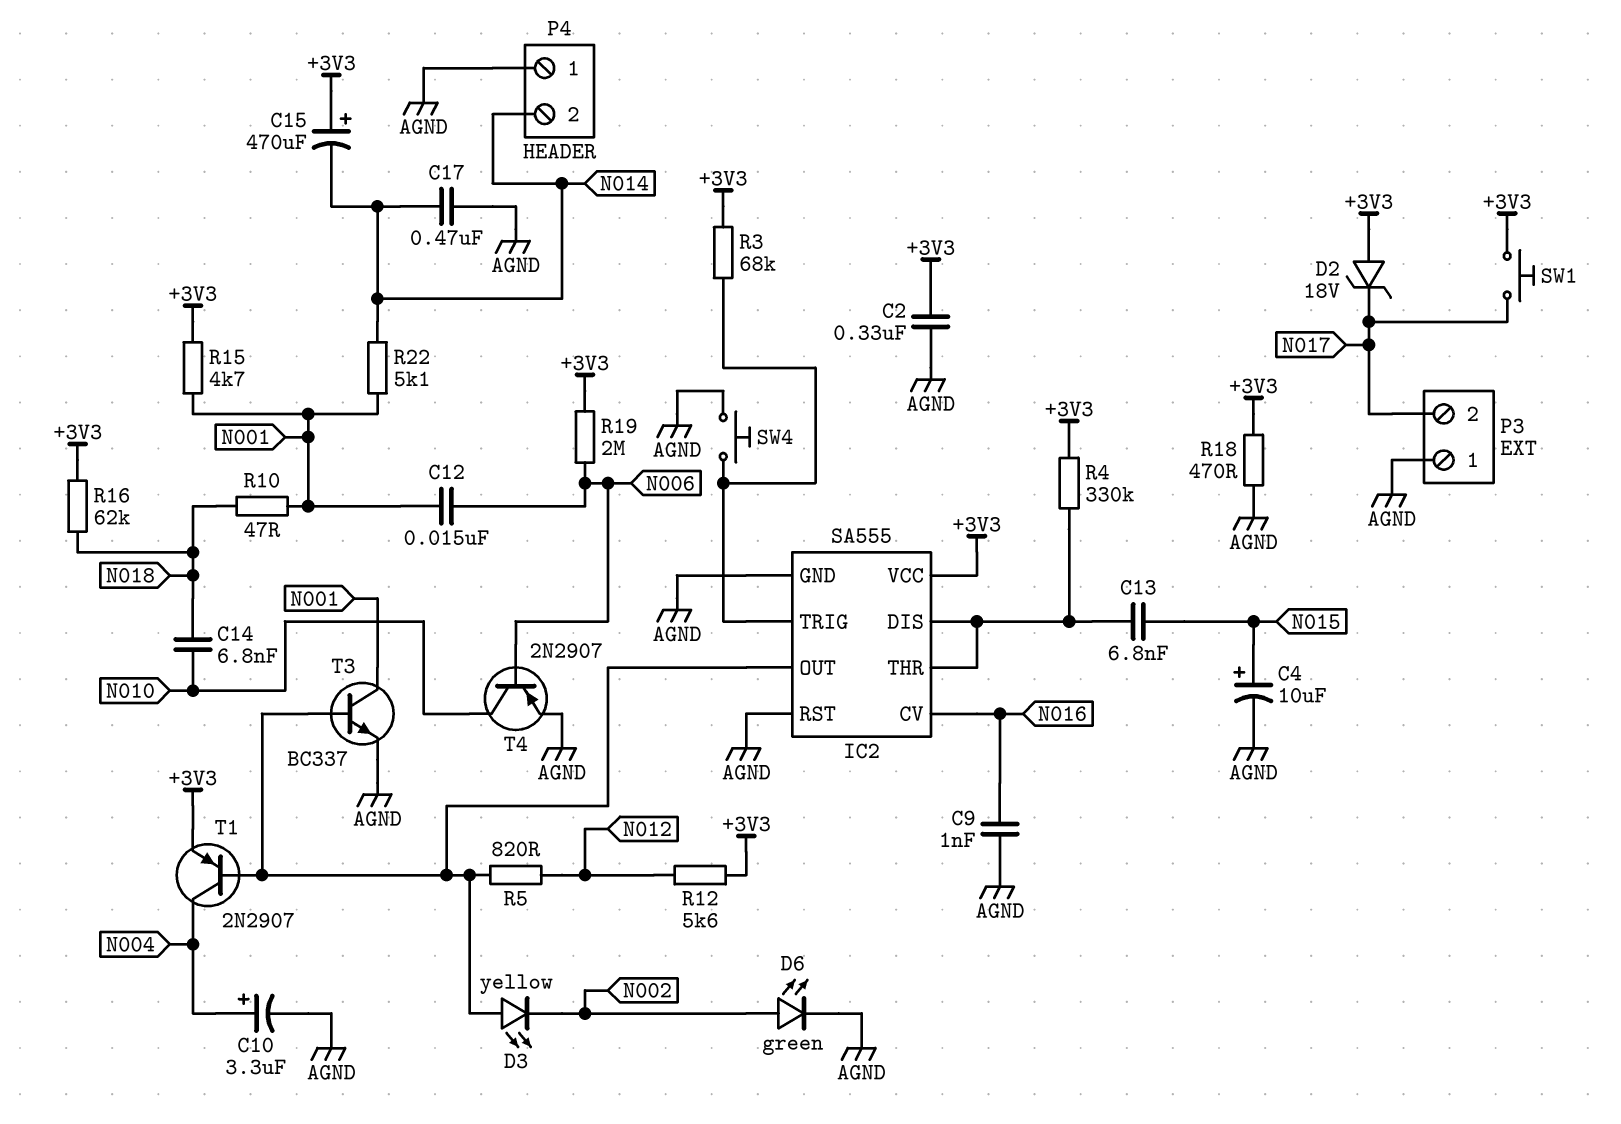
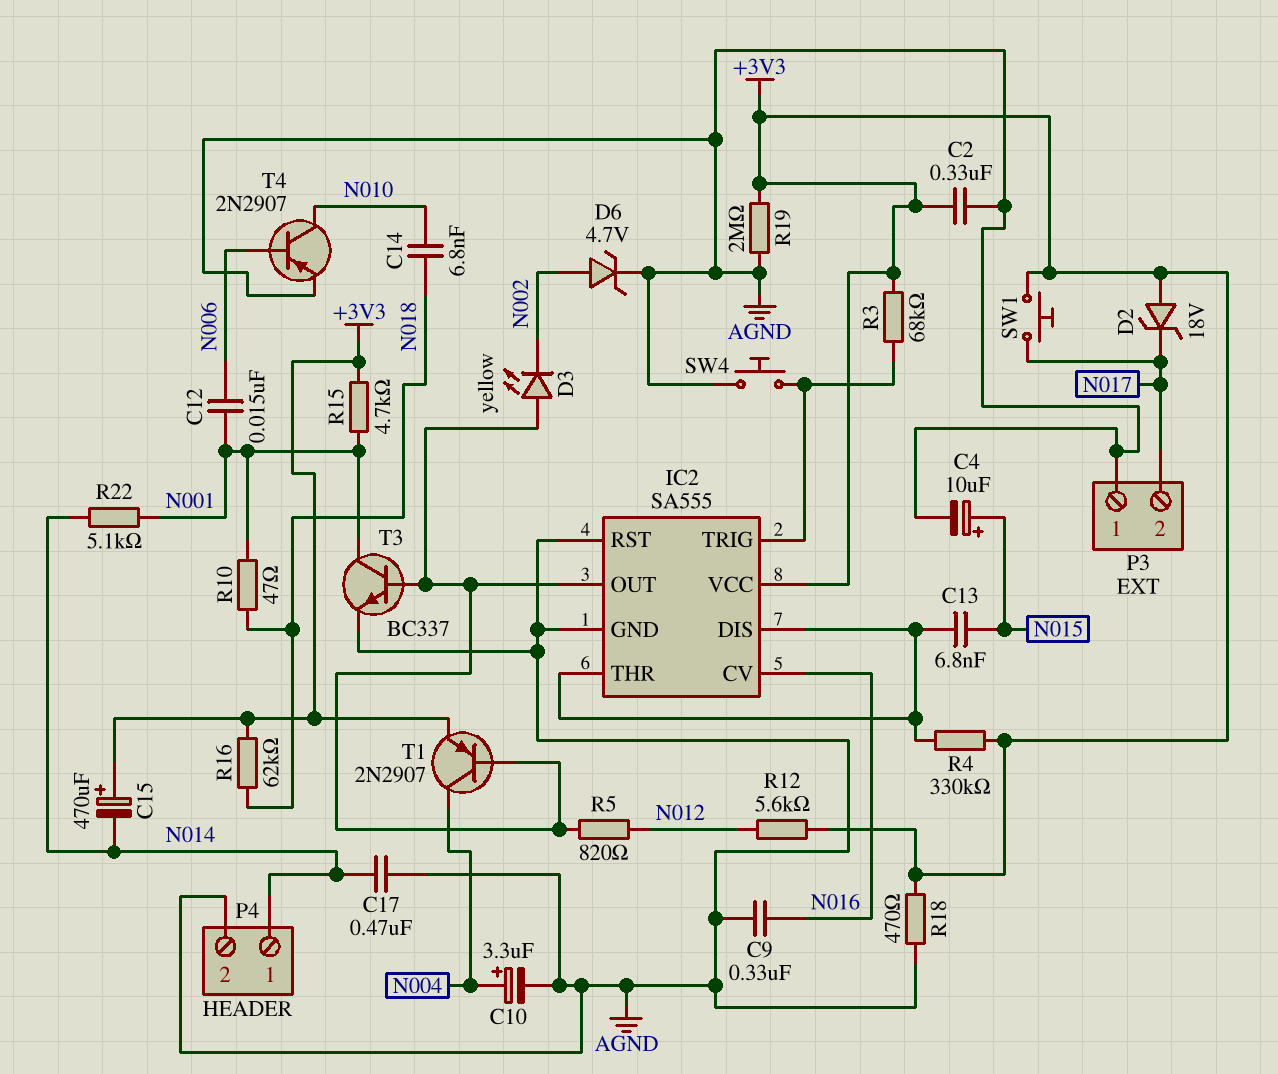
C9: 1nF (AGND, N016) -> 330nF (AGND, N016)
D6: LED green (A N002, K AGND) -> zener 4.7V (A N002, K AGND)
P4 pin 1: AGND -> N014
P4 pin 2: N014 -> AGND
R19: 2M (+3V3, N006) -> 2M (+3V3, AGND)

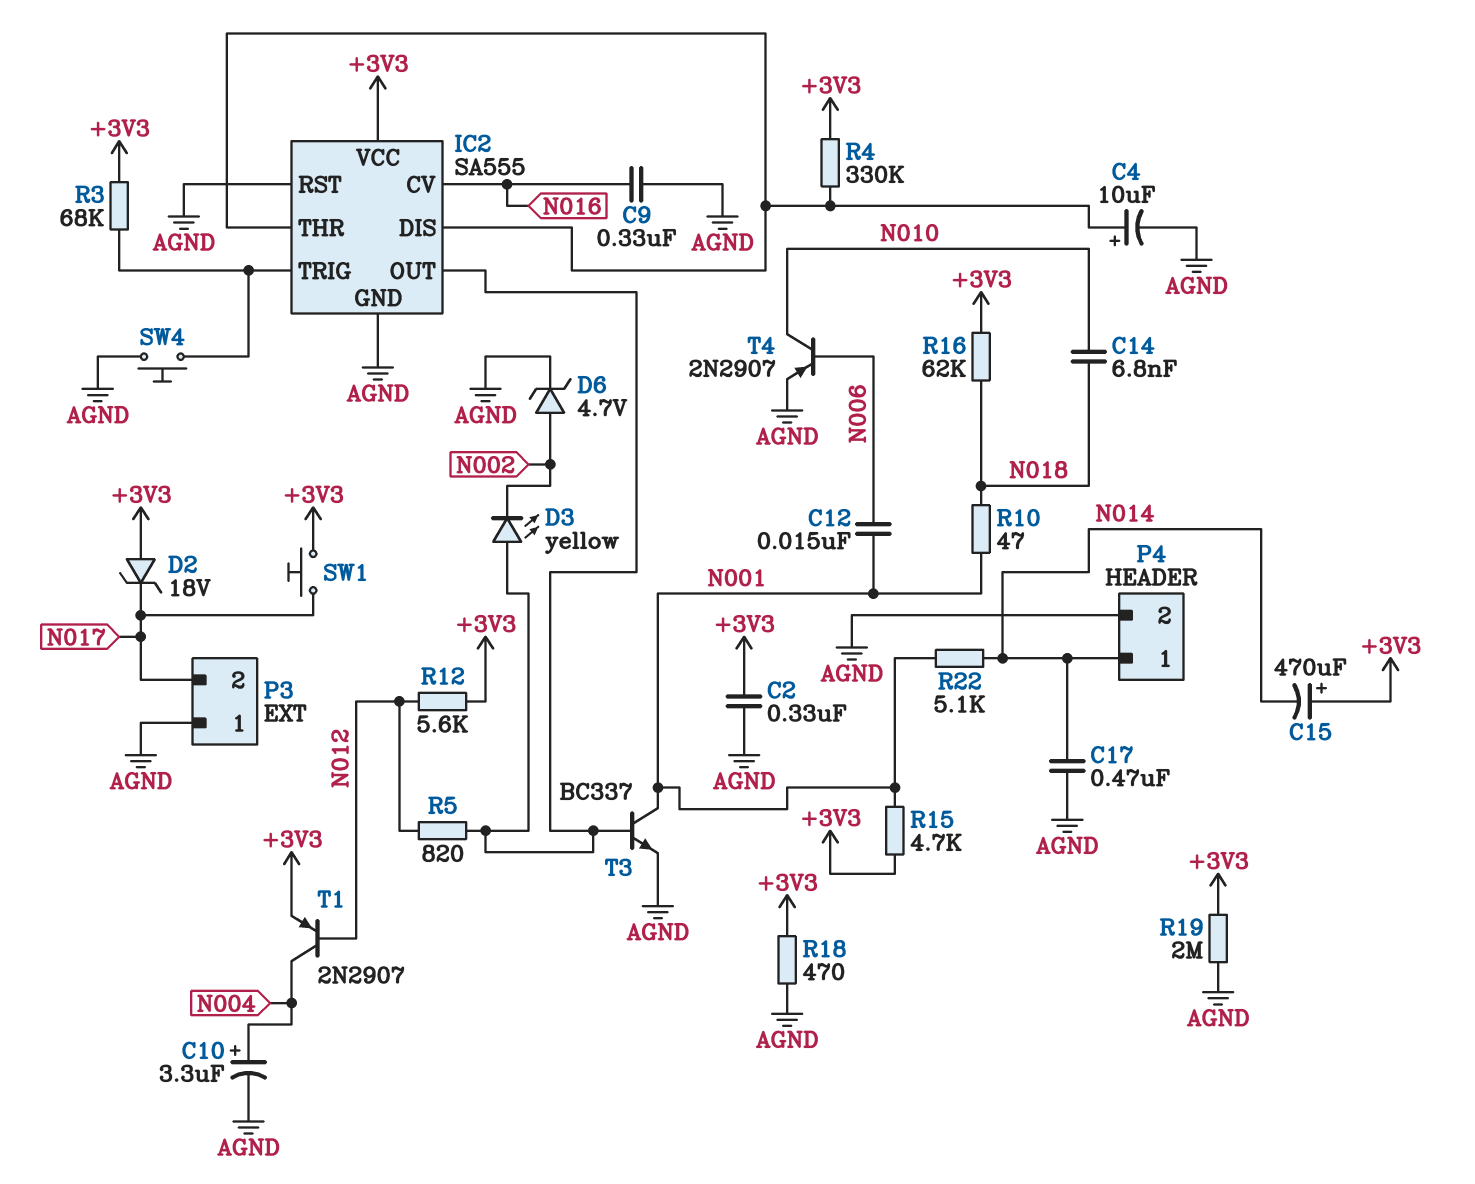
C4: 10uF (plus N015, minus AGND) -> 10uF (plus IC2/DIS, minus AGND)
C13: 6.8nF (IC2/DIS, N015) -> none
T1: PNP 2N2907 (B IC2/OUT, C N004, E +3V3) -> PNP 2N2907 (B N012, C N004, E +3V3)

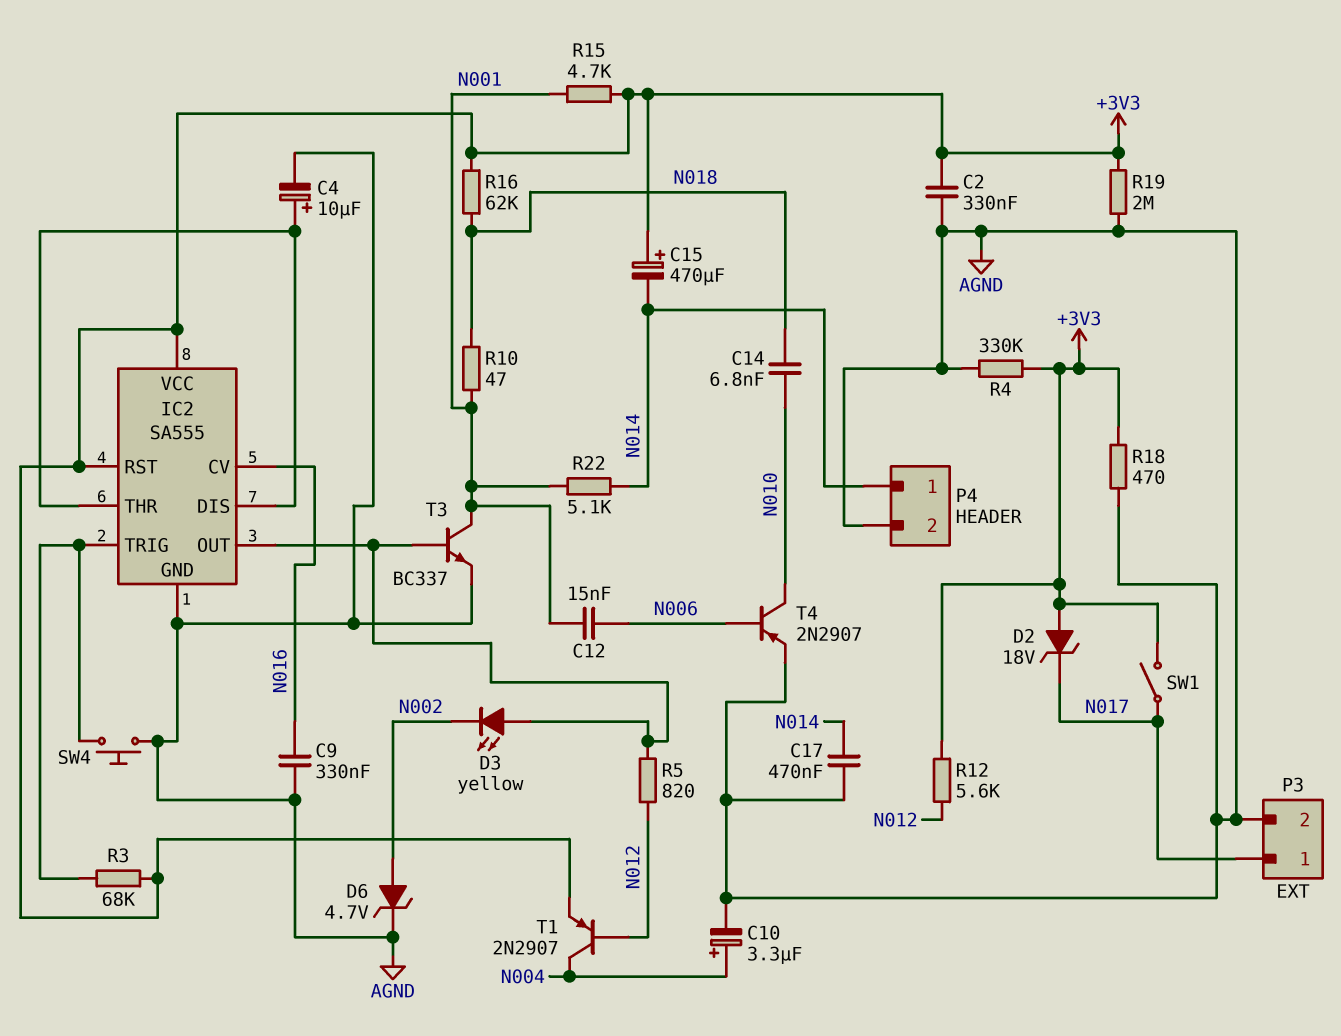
IC2 pin RST: AGND -> +3V3
P3 pin 1: AGND -> N017
P3 pin 2: N017 -> AGND
R4: 330k (+3V3, IC2/DIS) -> 330k (+3V3, AGND)
SW1: button (+3V3, N017) -> switch (+3V3, N017)

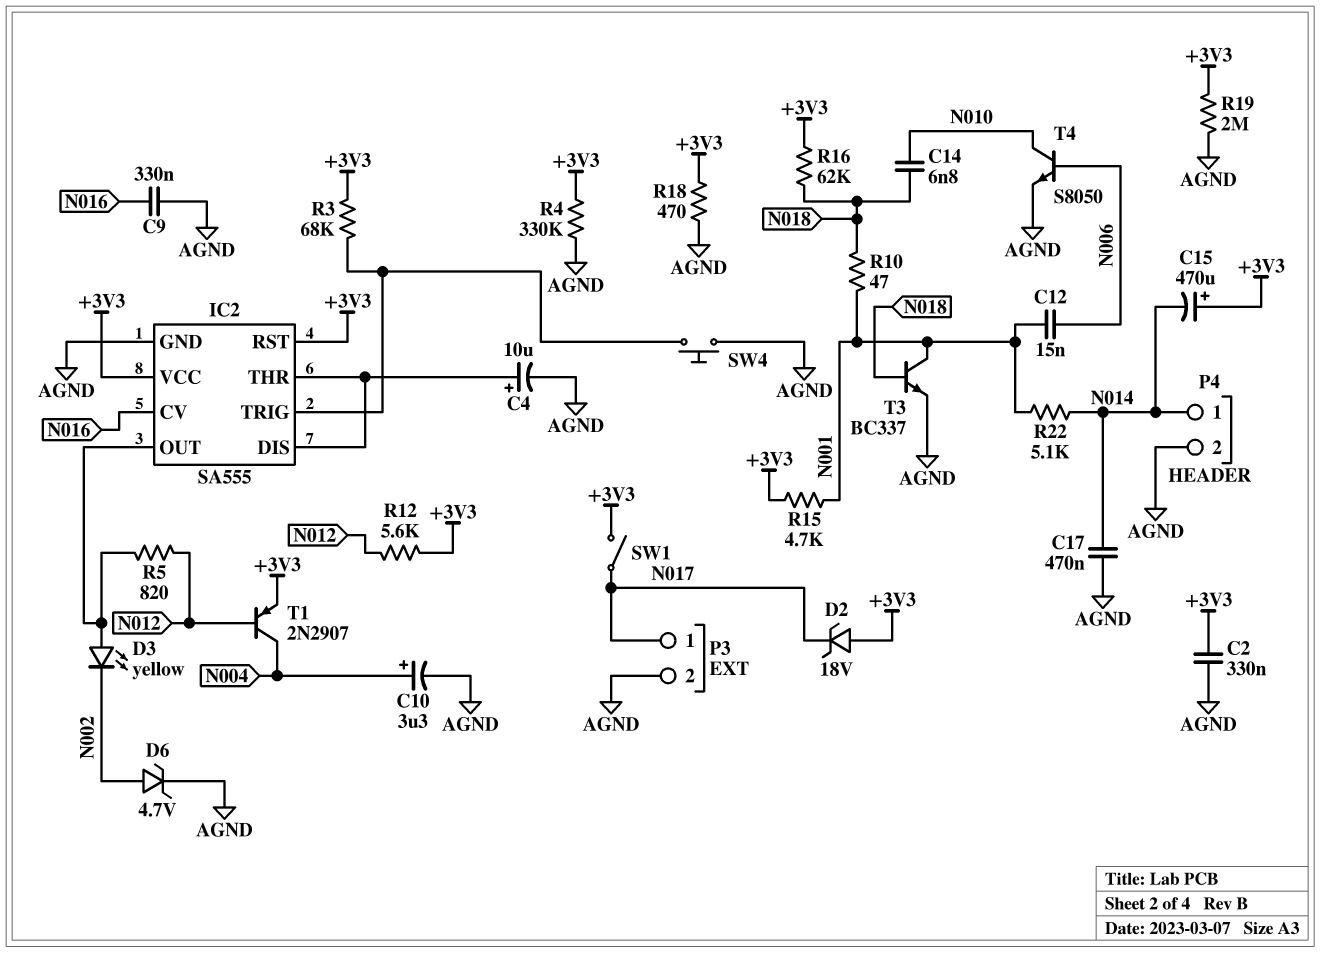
T3: NPN BC337 (B IC2/OUT, C N001, E AGND) -> NPN BC337 (B N018, C N001, E AGND)
T4: PNP 2N2907 (B N006, C N010, E AGND) -> NPN S8050 (B N006, C N010, E AGND)

